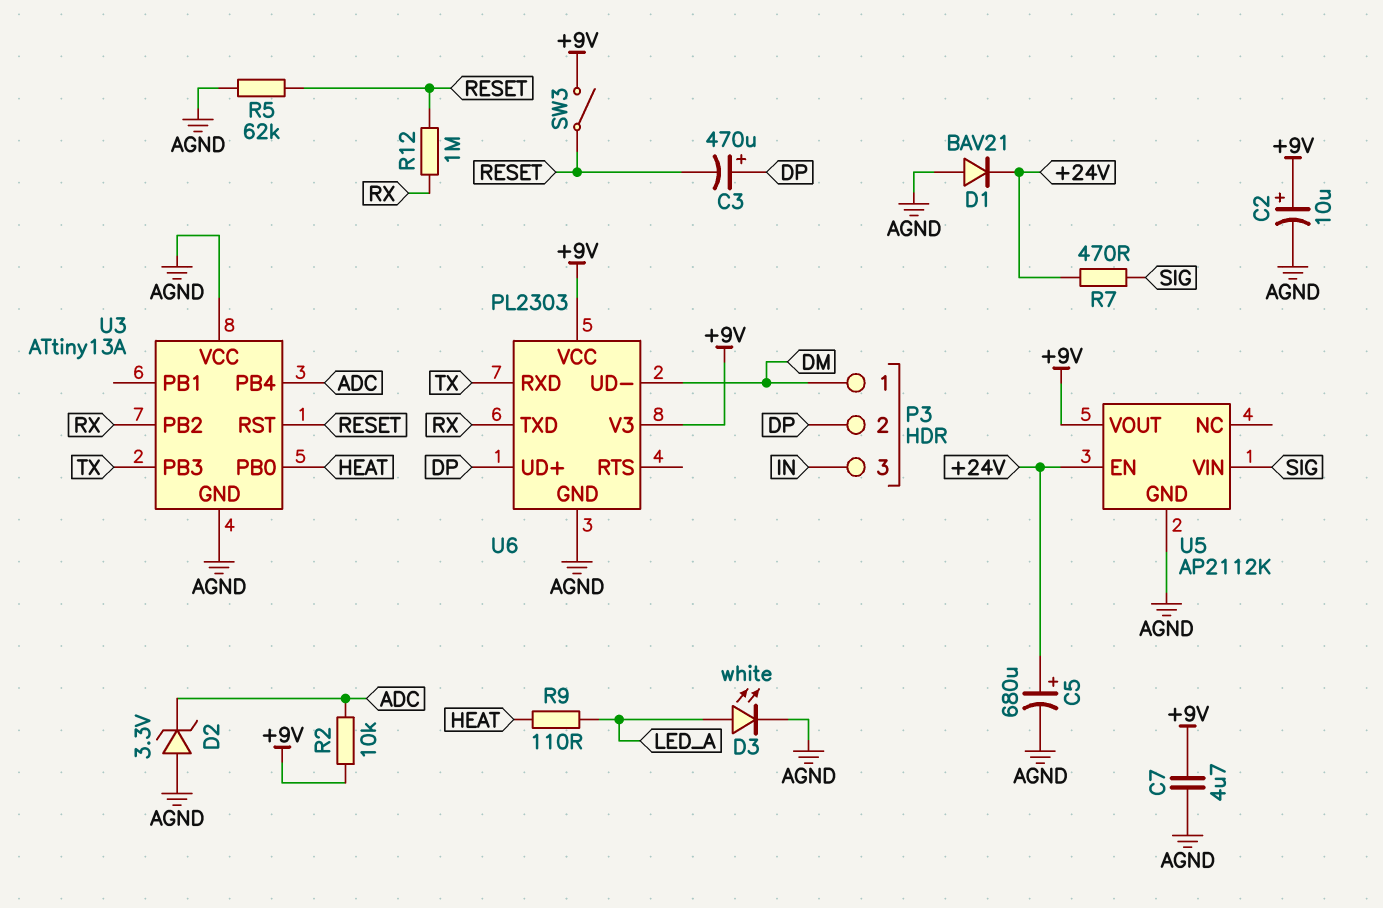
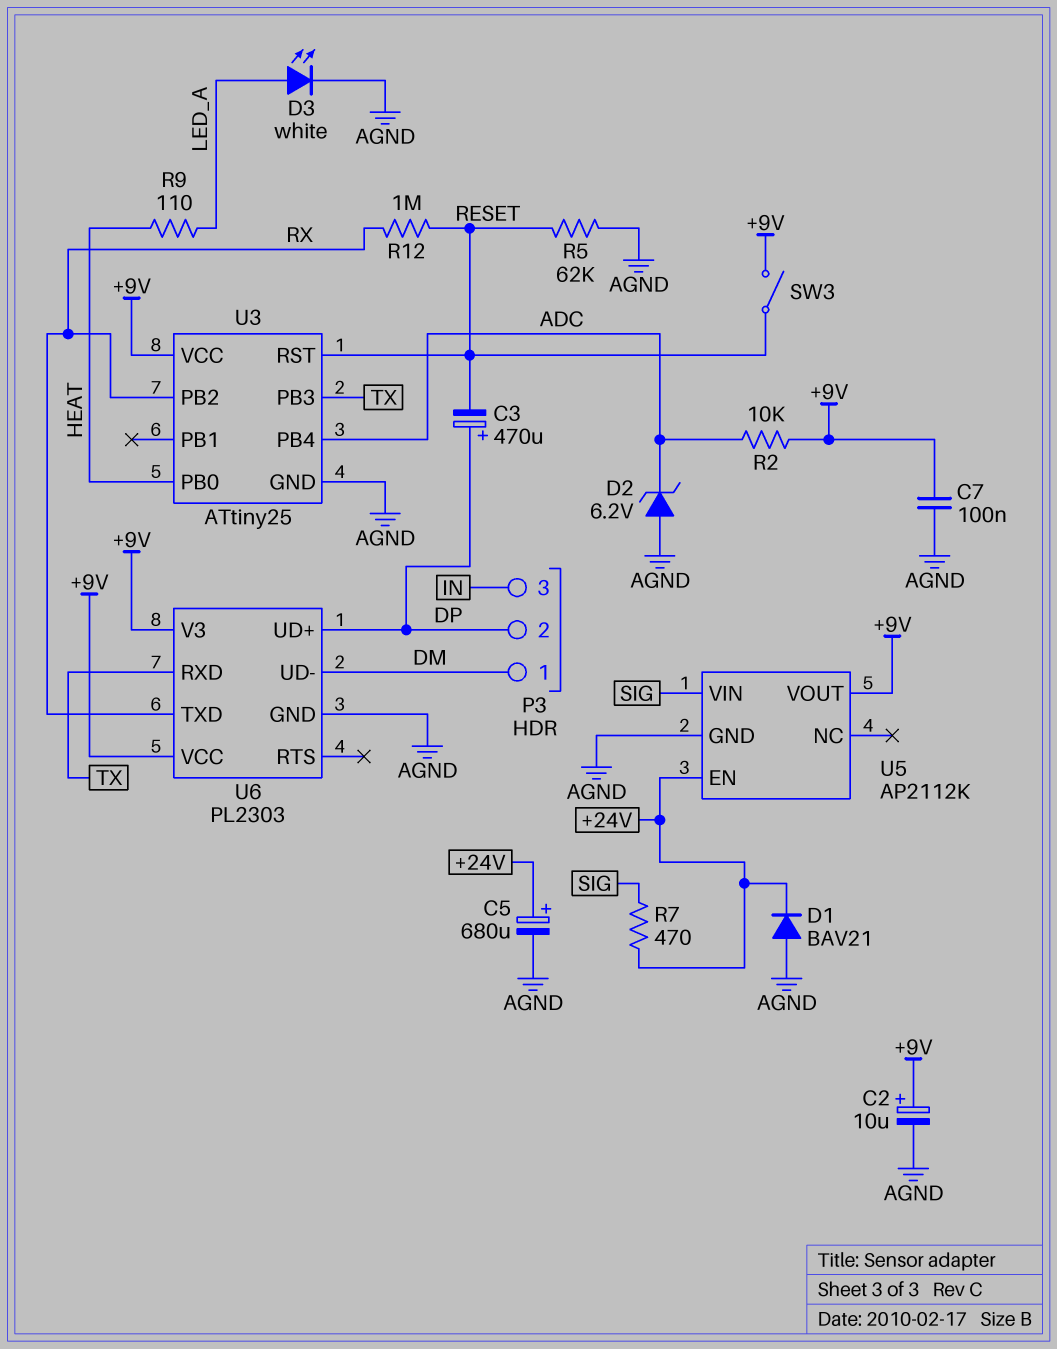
C7: 4.7uF (+9V, AGND) -> 100nF (+9V, AGND)
D2: zener 3.3V (A AGND, K ADC) -> zener 6.2V (A AGND, K ADC)
U3: ATtiny13A -> ATtiny25
U3 pin VCC: AGND -> +9V

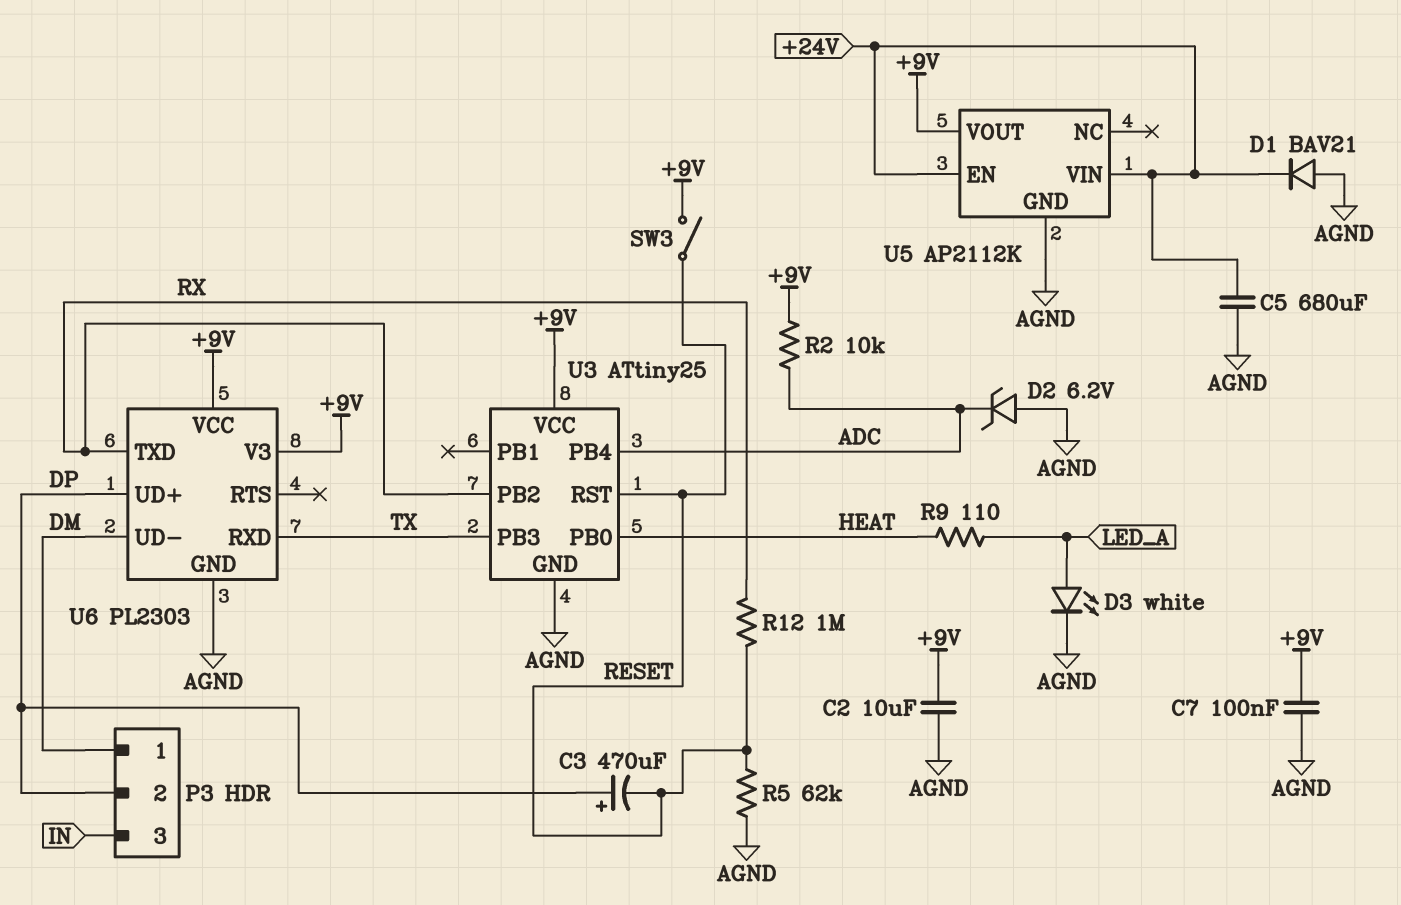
C2: 10uF (plus +9V, minus AGND) -> 10uF (+9V, AGND)
C5: 680uF (plus +24V, minus AGND) -> 680uF (+24V, AGND)
R7: 470 (+24V, SIG) -> none
U5 pin VIN: SIG -> +24V

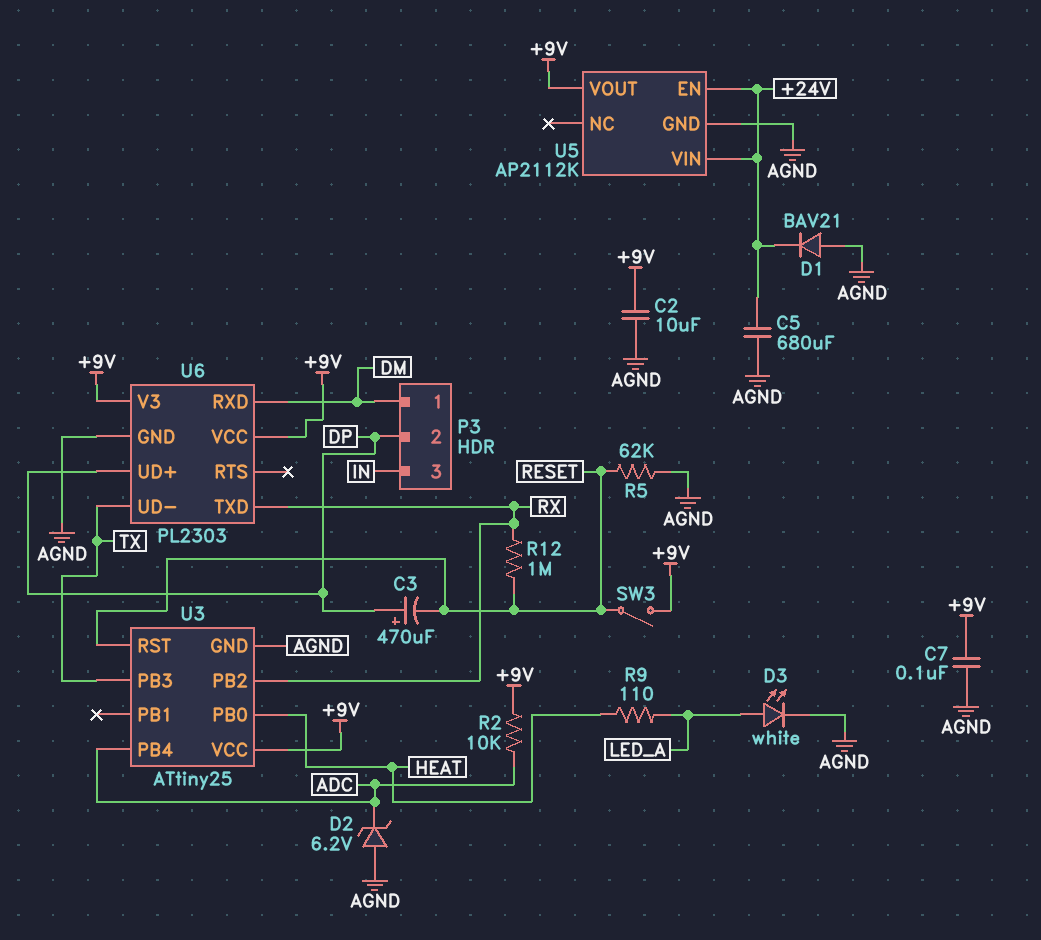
U6 pin RXD: TX -> DM
U6 pin UD-: DM -> TX

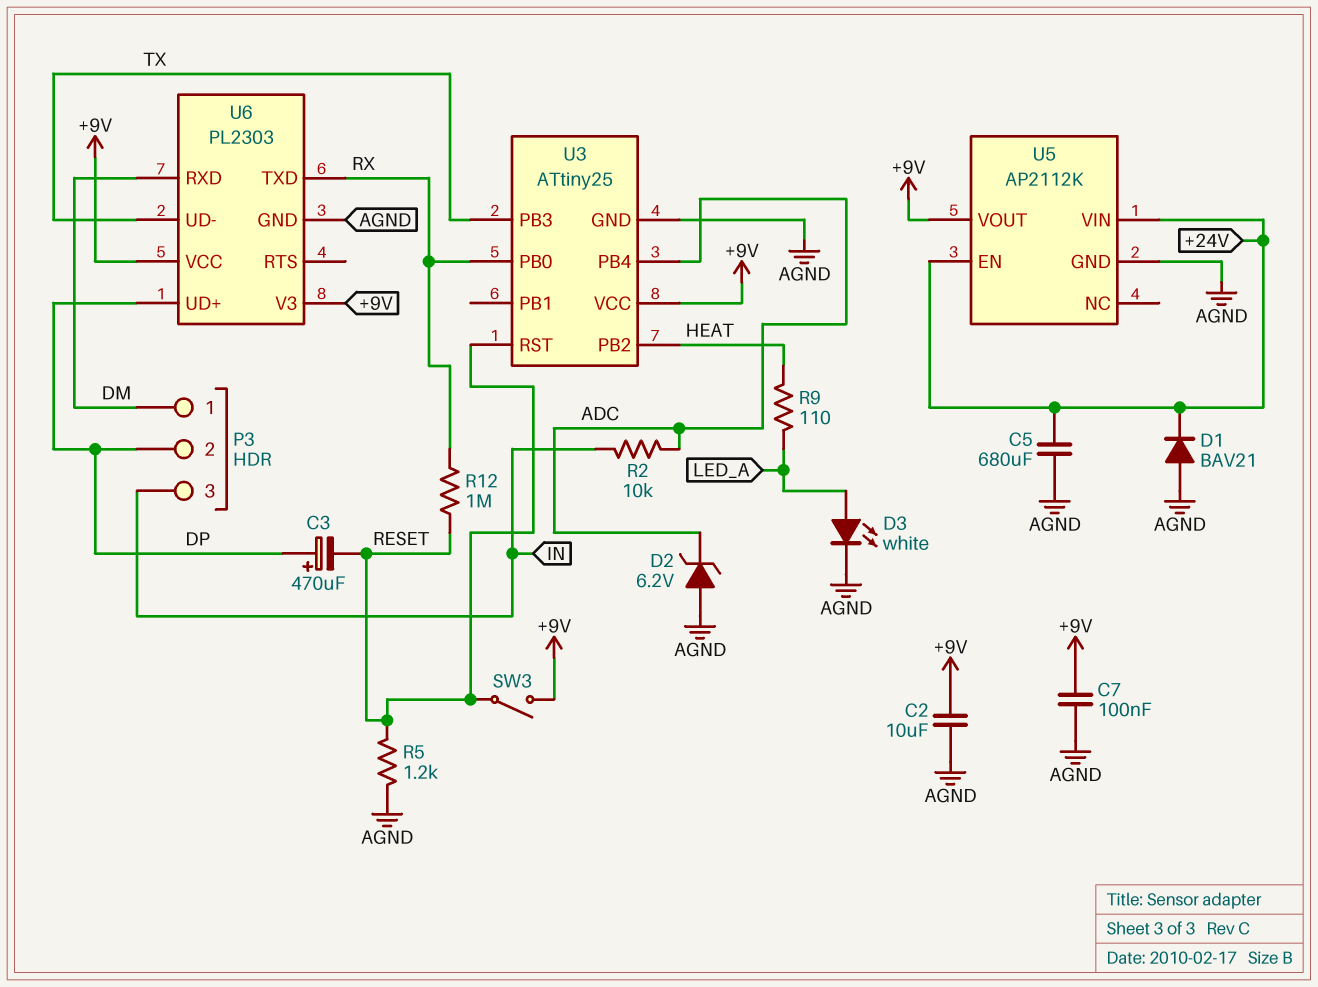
R2: 10k (+9V, ADC) -> 10k (ADC, IN)
R5: 62k (AGND, RESET) -> 1.2k (AGND, RESET)
U3 pin PB0: HEAT -> RX
U3 pin PB2: RX -> HEAT

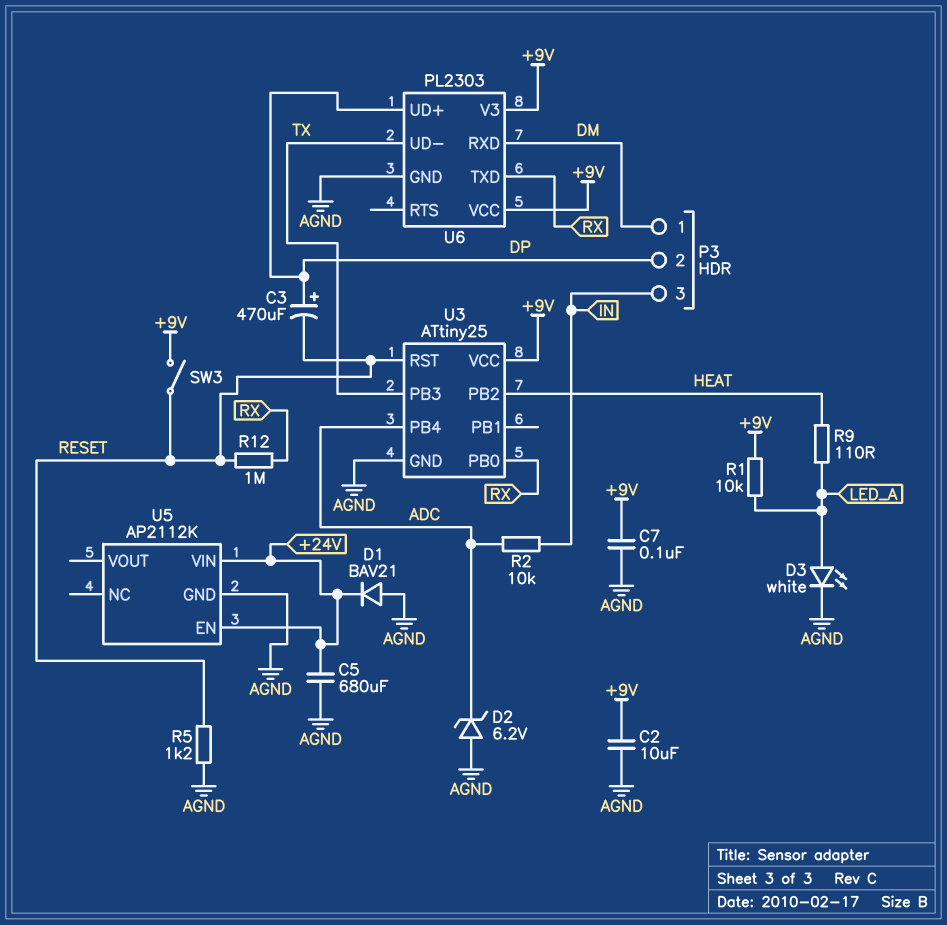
R1: none -> 10k (+9V, LED_A)
U5 pin VOUT: +9V -> none

